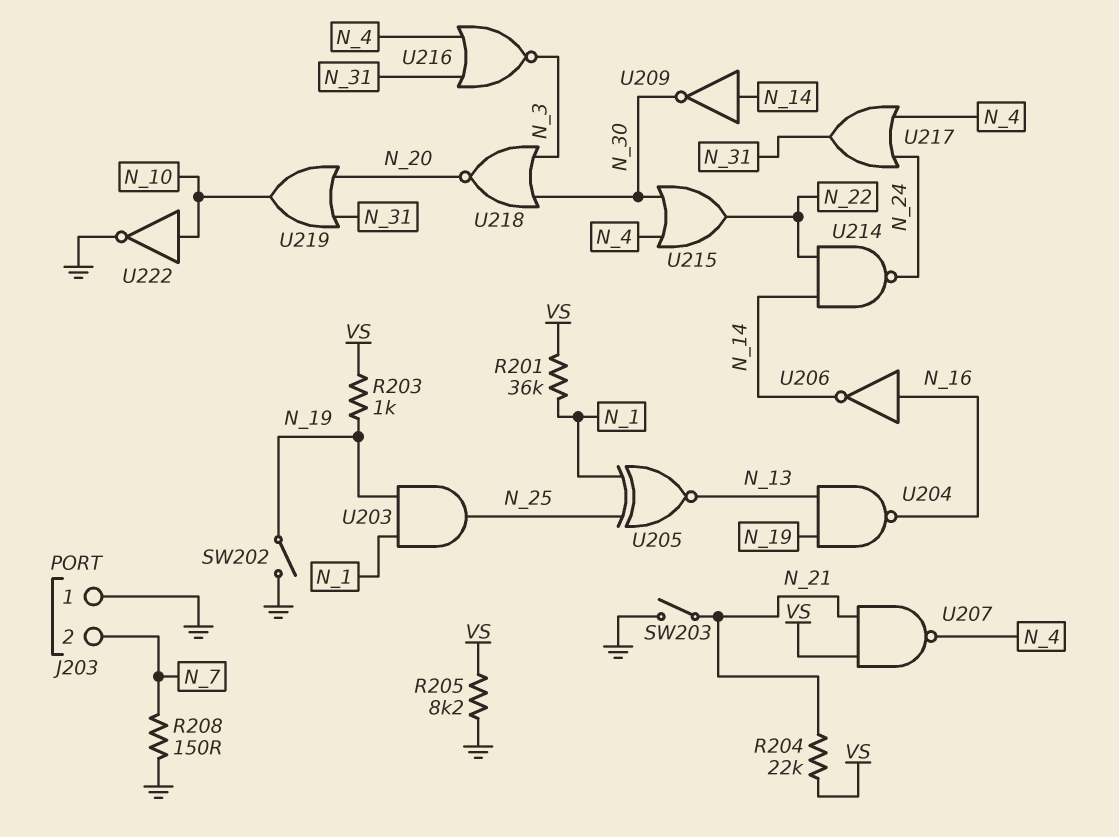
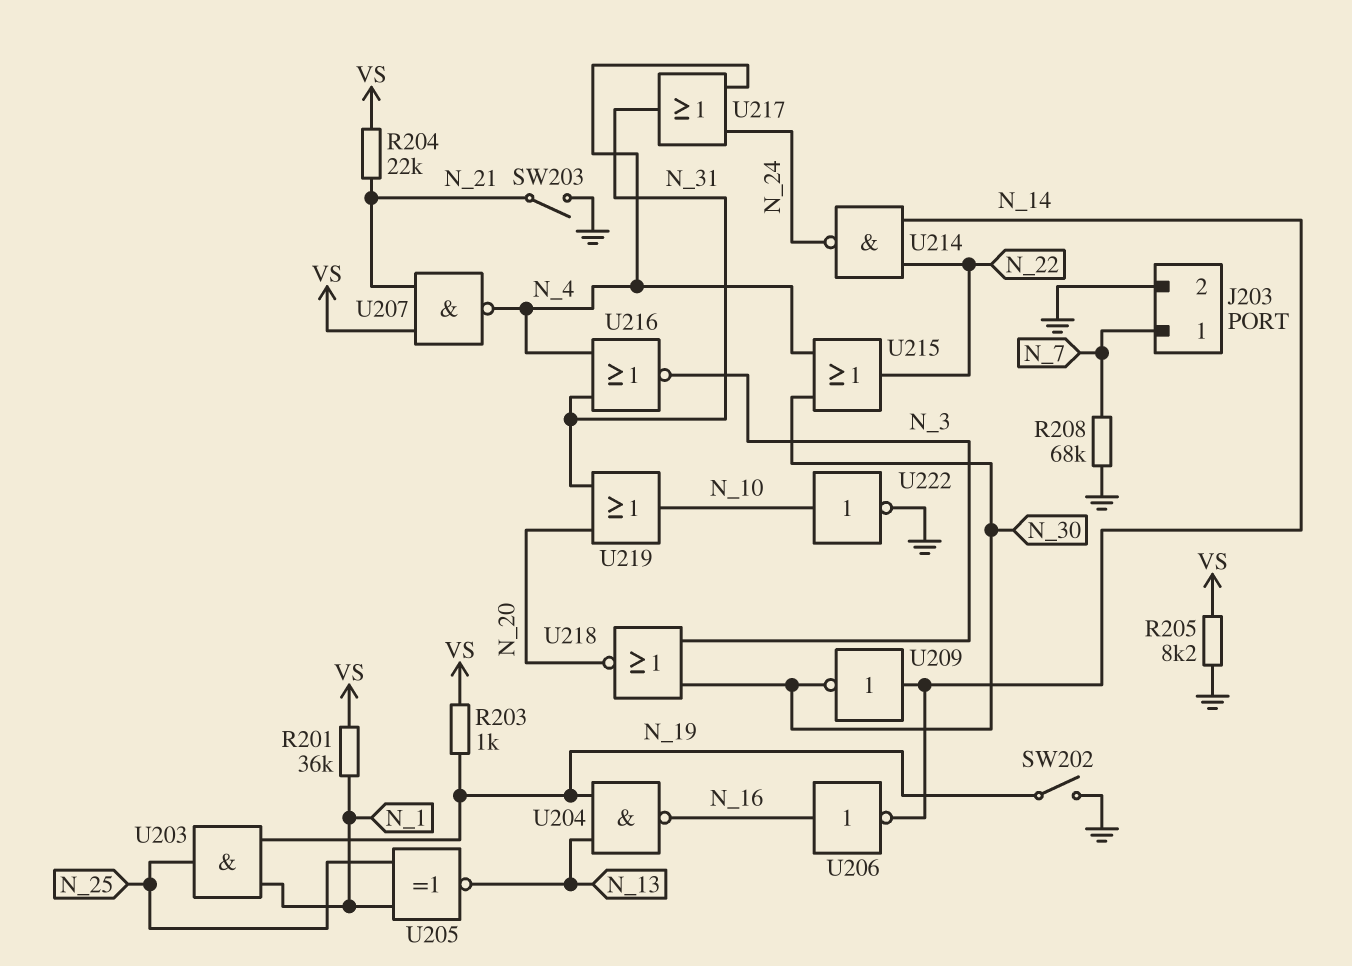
J203 pin 1: GND -> N_7
J203 pin 2: N_7 -> GND
R208: 150 (GND, N_7) -> 68k (GND, N_7)

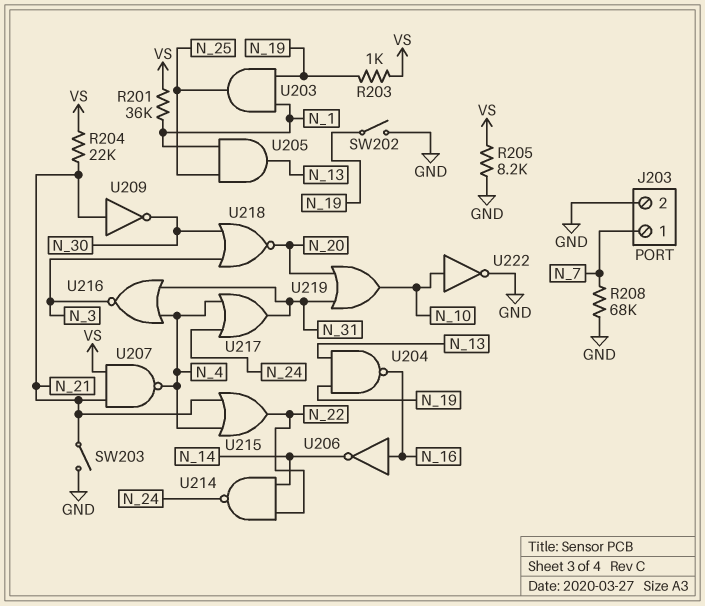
U205: XNOR (in N_1, in N_25, out N_13) -> AND (in N_1, in N_25, out N_13)
U209: NOT (in N_14, out N_30) -> NOT (in N_21, out N_30)
U215: OR (in N_4, in N_30, out N_22) -> OR (in N_4, in N_21, out N_22)

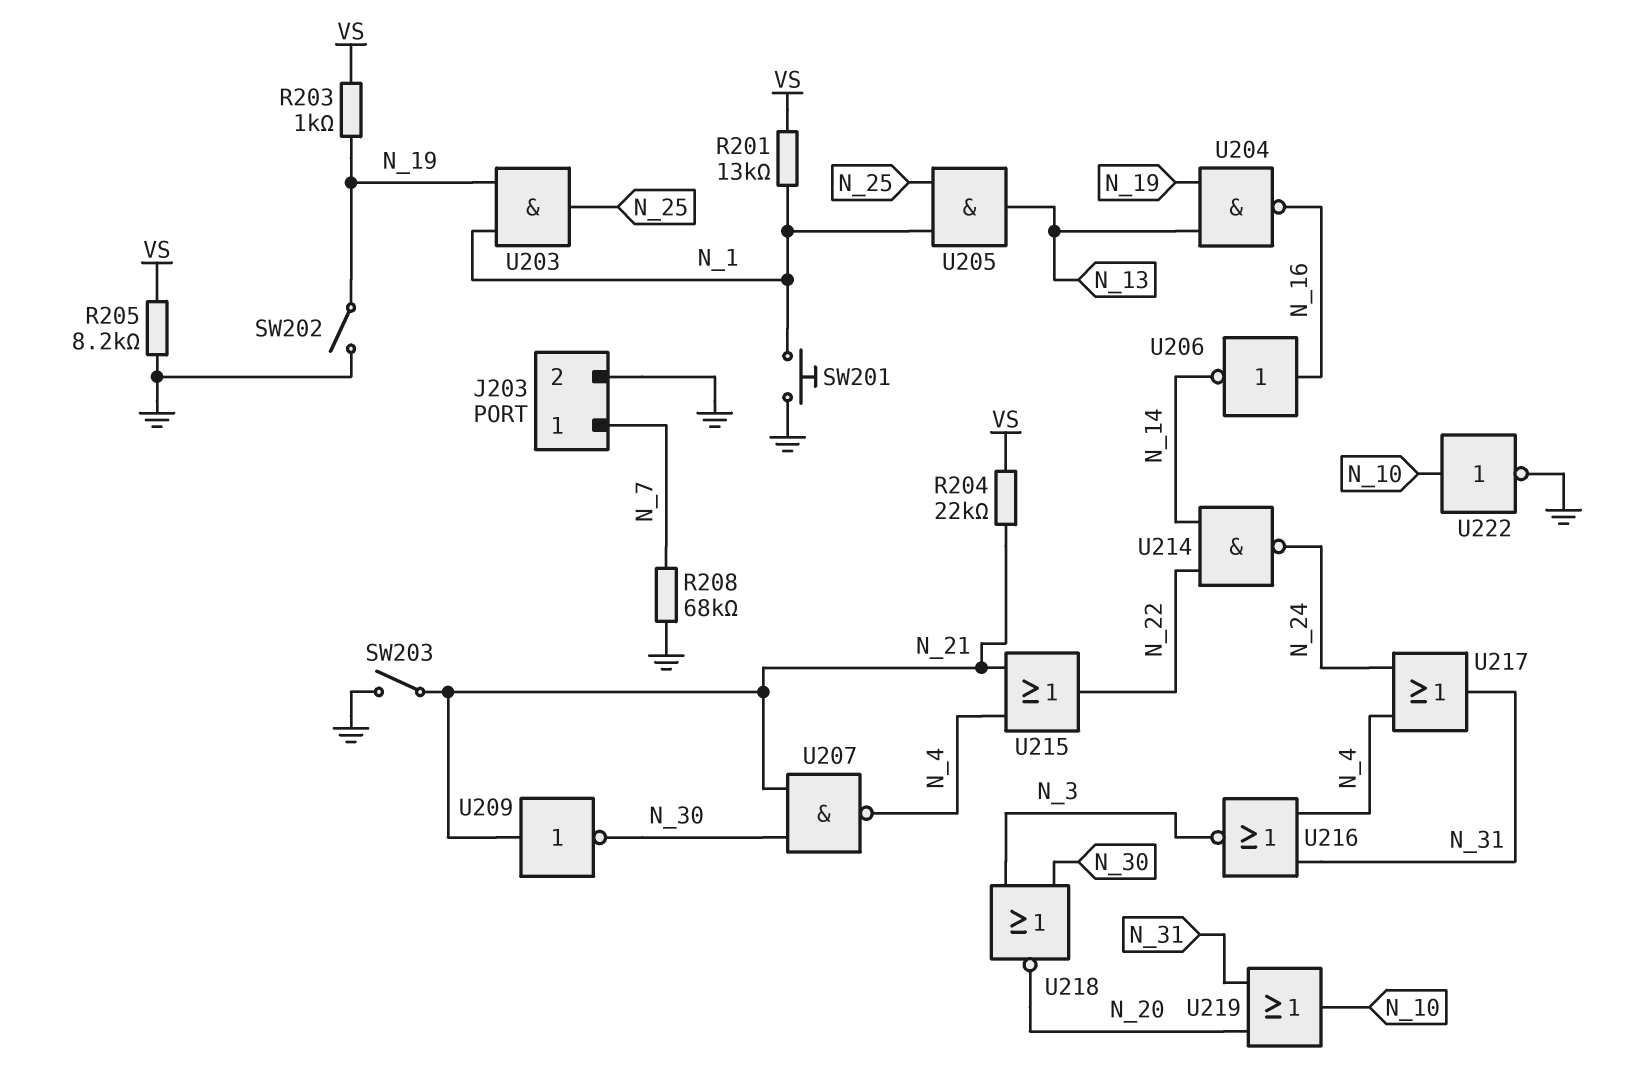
R201: 36k (N_1, VS) -> 13k (N_1, VS)
SW201: none -> button (GND, N_1)
U207: NAND (in N_21, in VS, out N_4) -> NAND (in N_21, in N_30, out N_4)

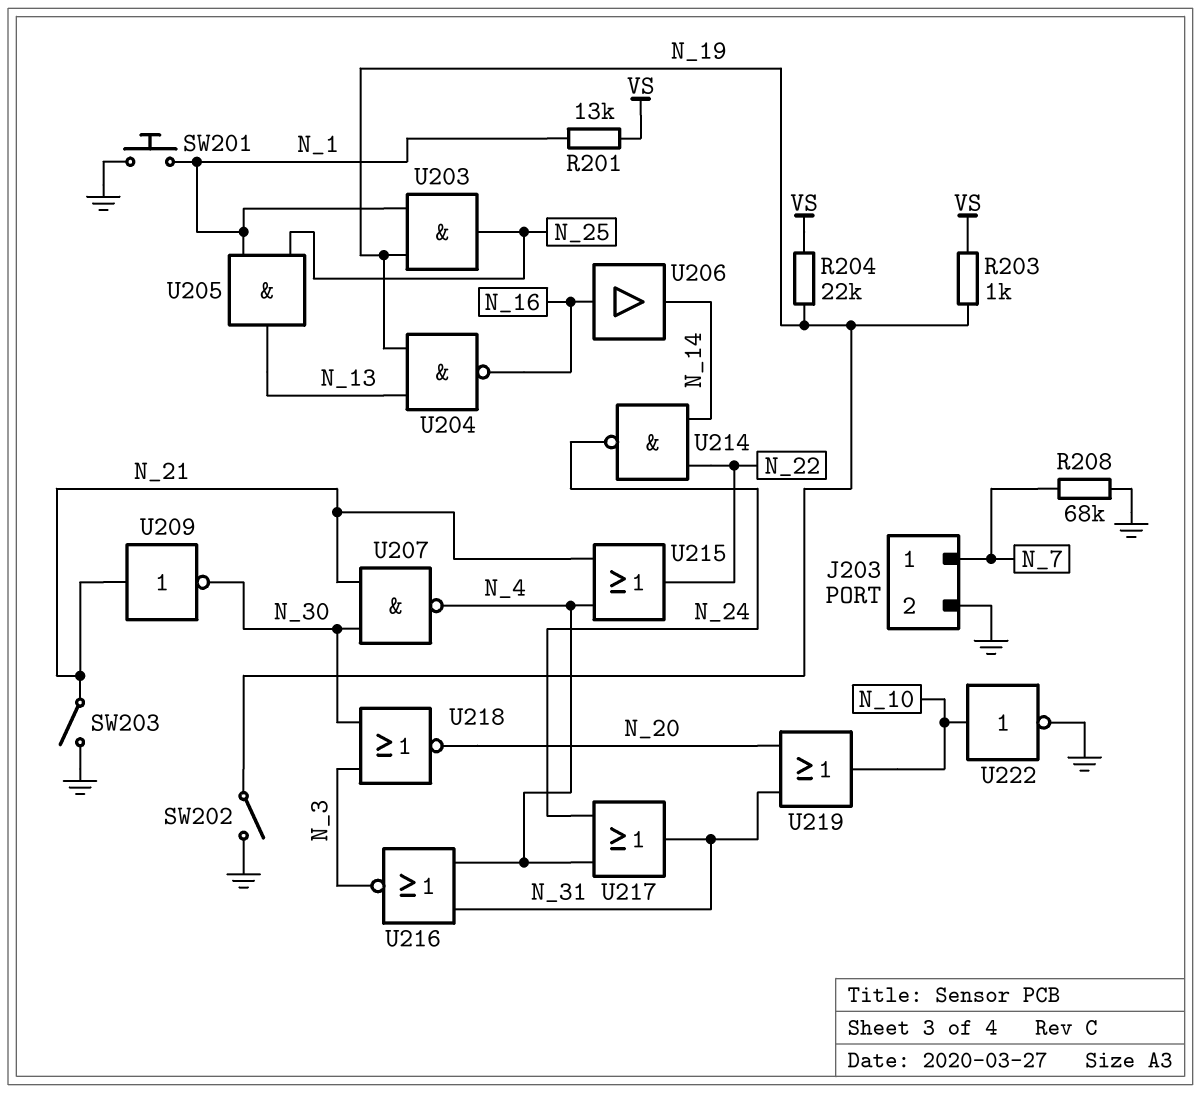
R204: 22k (N_21, VS) -> 22k (N_19, VS)
R205: 8.2k (GND, VS) -> none
U206: NOT (in N_16, out N_14) -> buffer (in N_16, out N_14)

